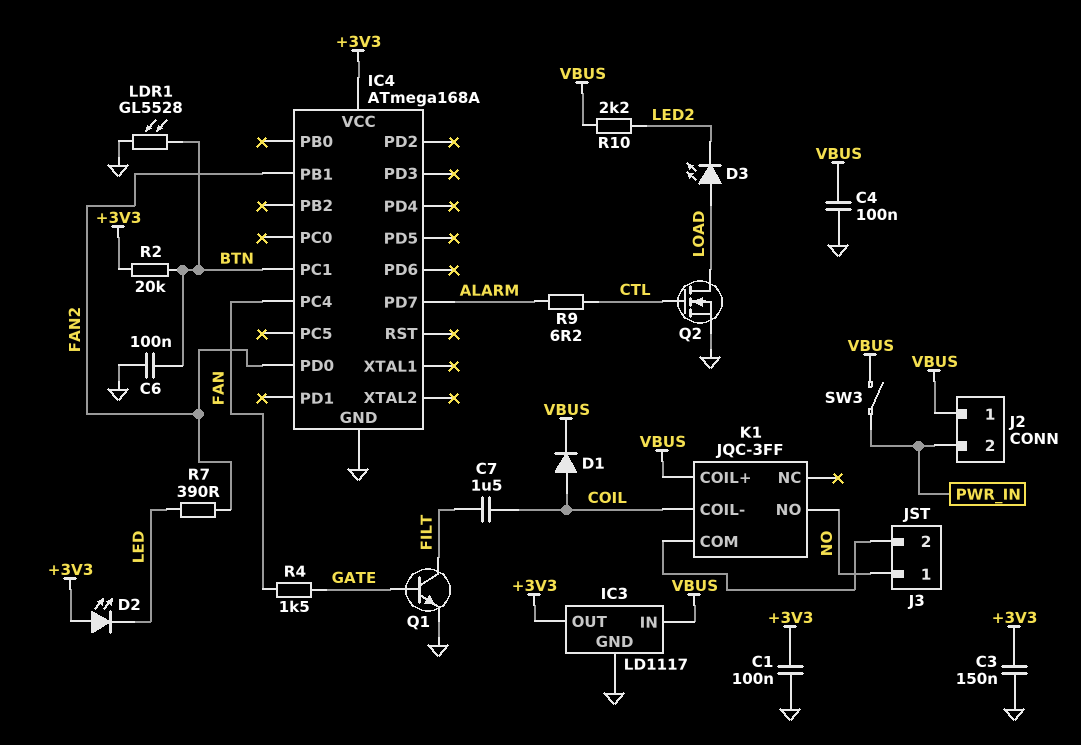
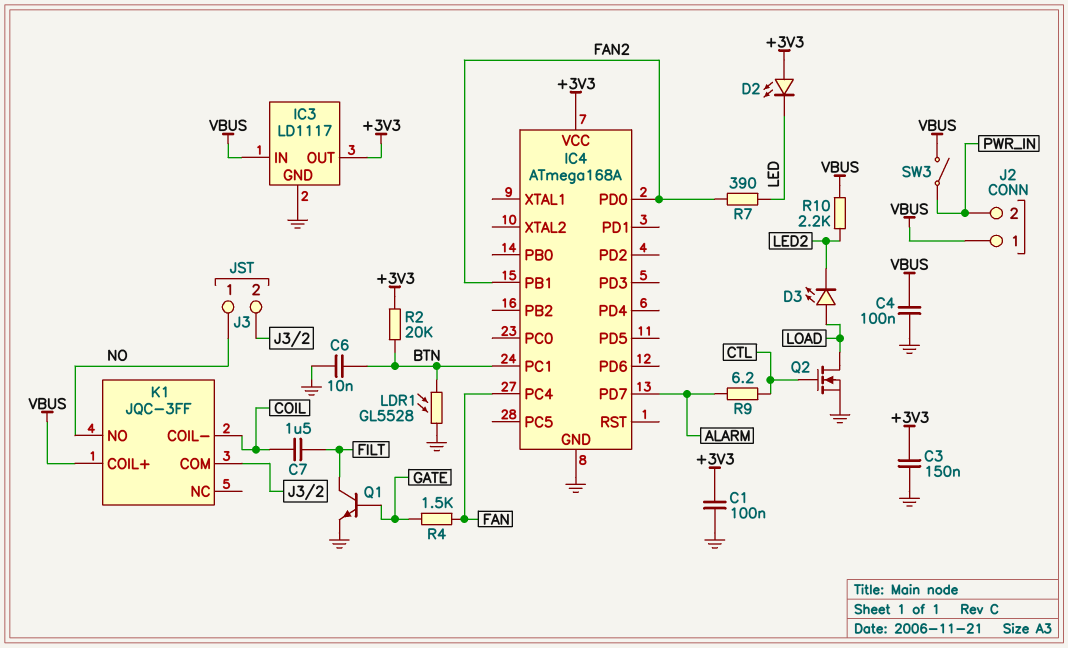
C6: 100nF (BTN, GND) -> 10nF (BTN, GND)
D1: diode (A COIL, K VBUS) -> none

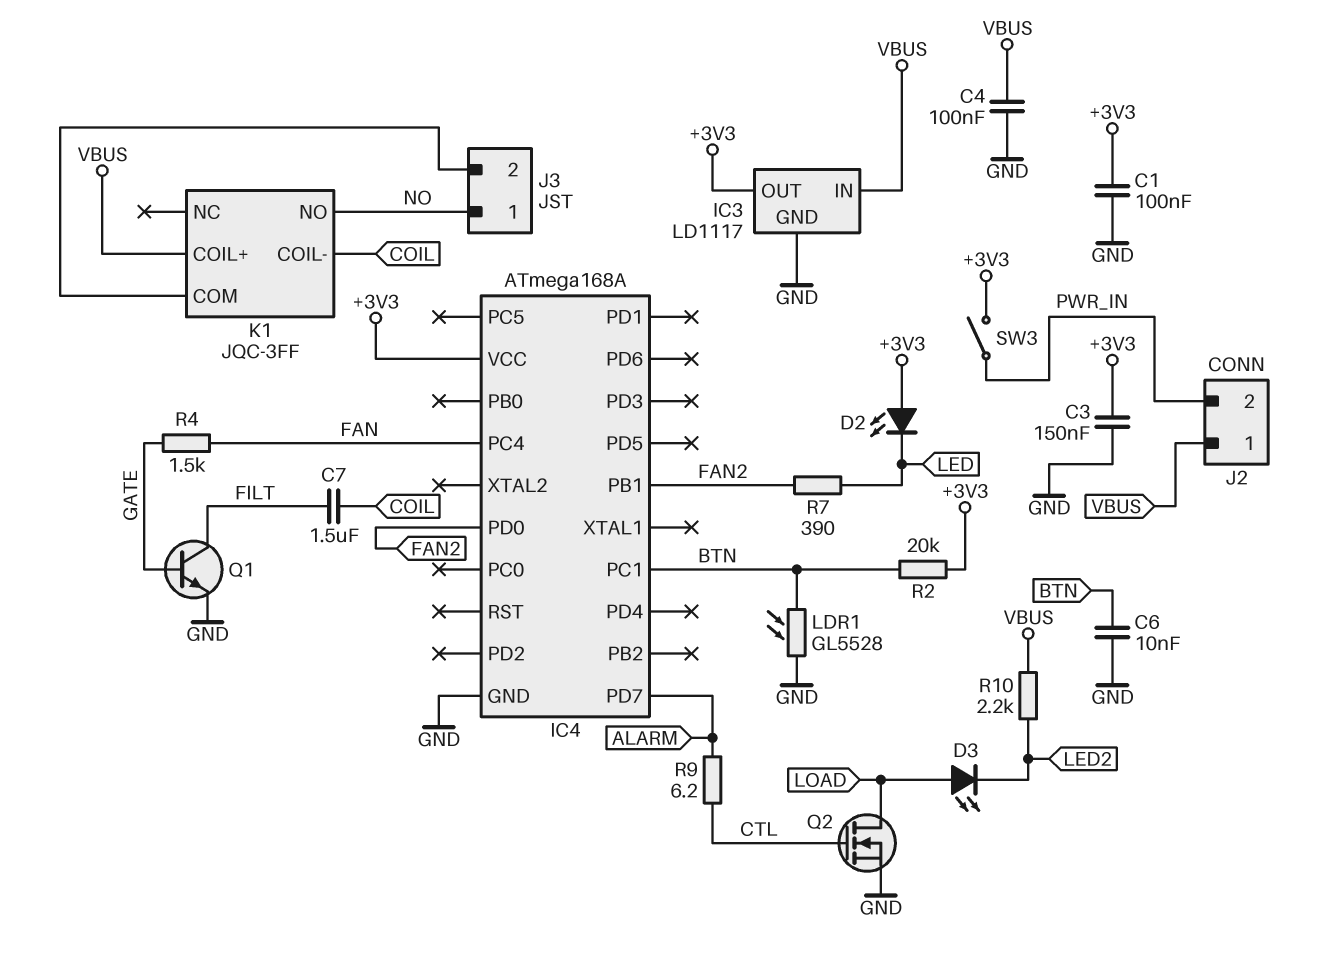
SW3: switch (PWR_IN, VBUS) -> switch (+3V3, PWR_IN)

